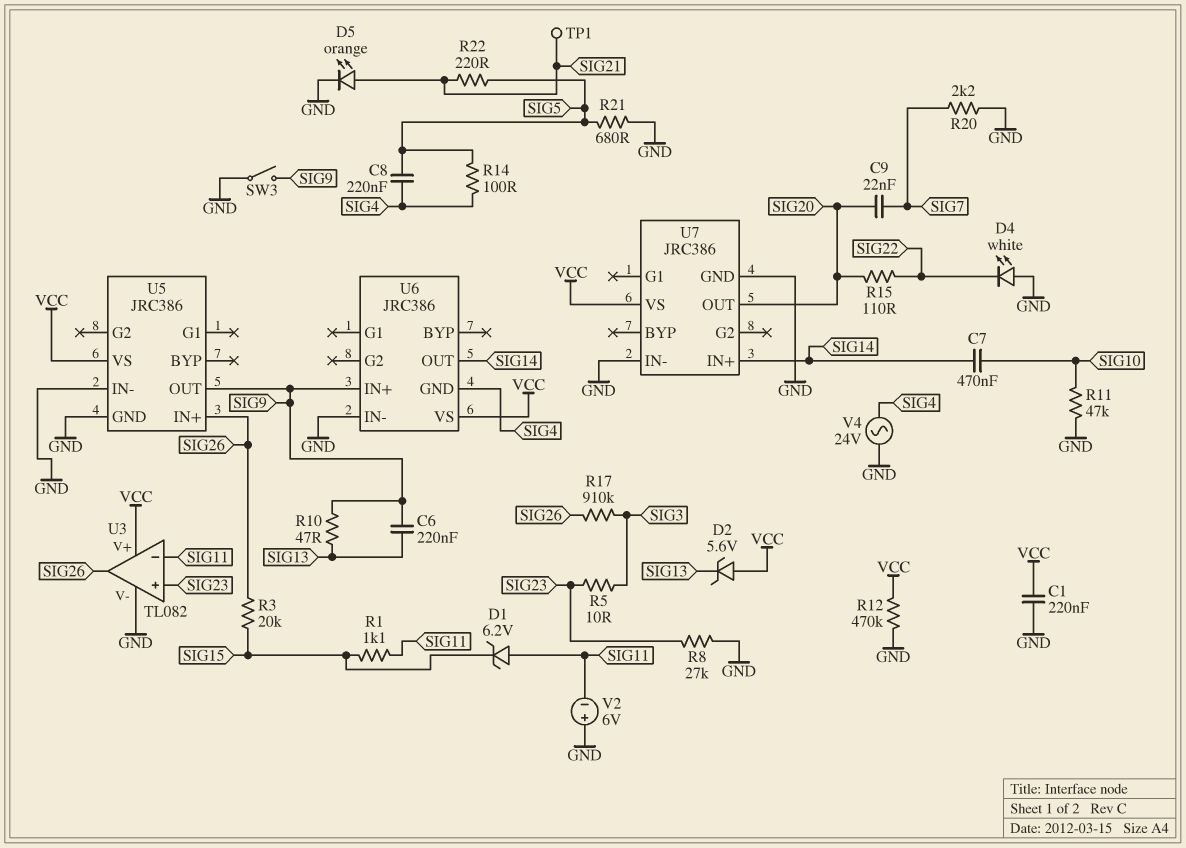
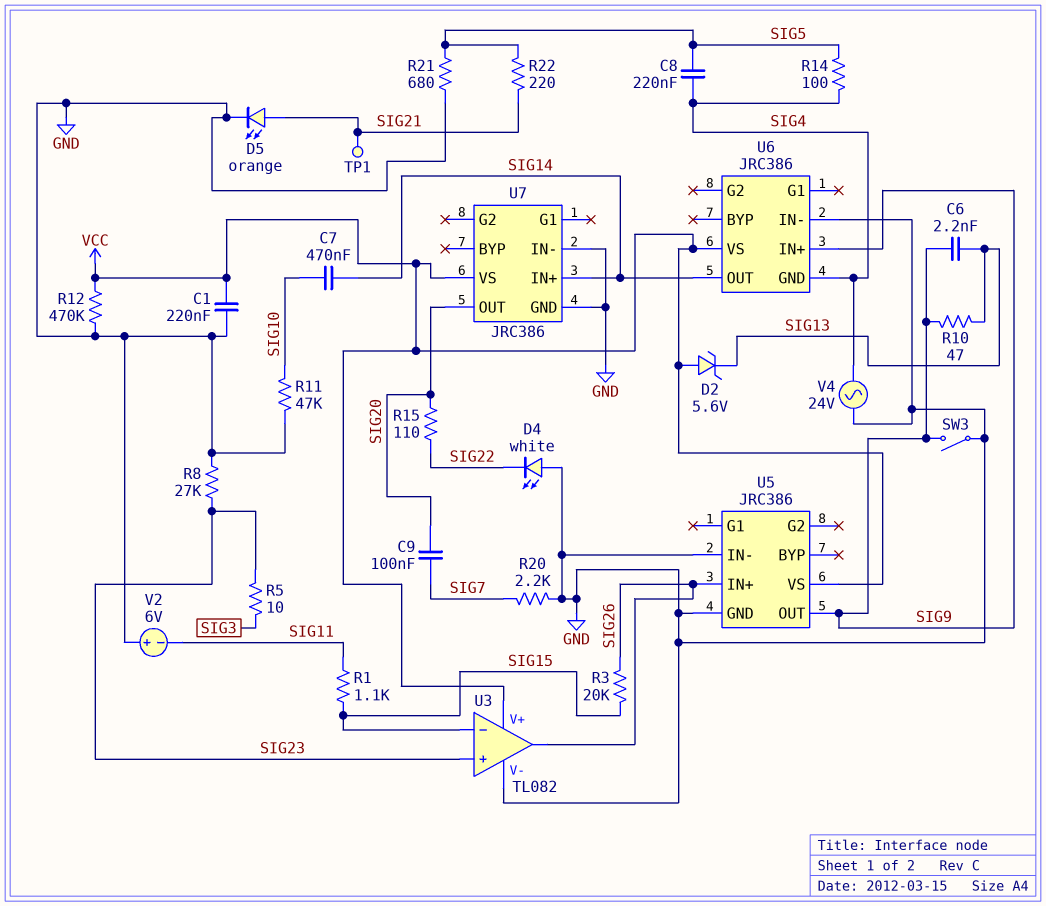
C6: 220nF (SIG9, SIG13) -> 2.2nF (SIG9, SIG13)
C9: 22nF (SIG7, SIG20) -> 100nF (SIG7, SIG20)
D1: zener 6.2V (A SIG11, K SIG15) -> none
R17: 910k (SIG3, SIG26) -> none
U3 pin in-: SIG11 -> SIG15

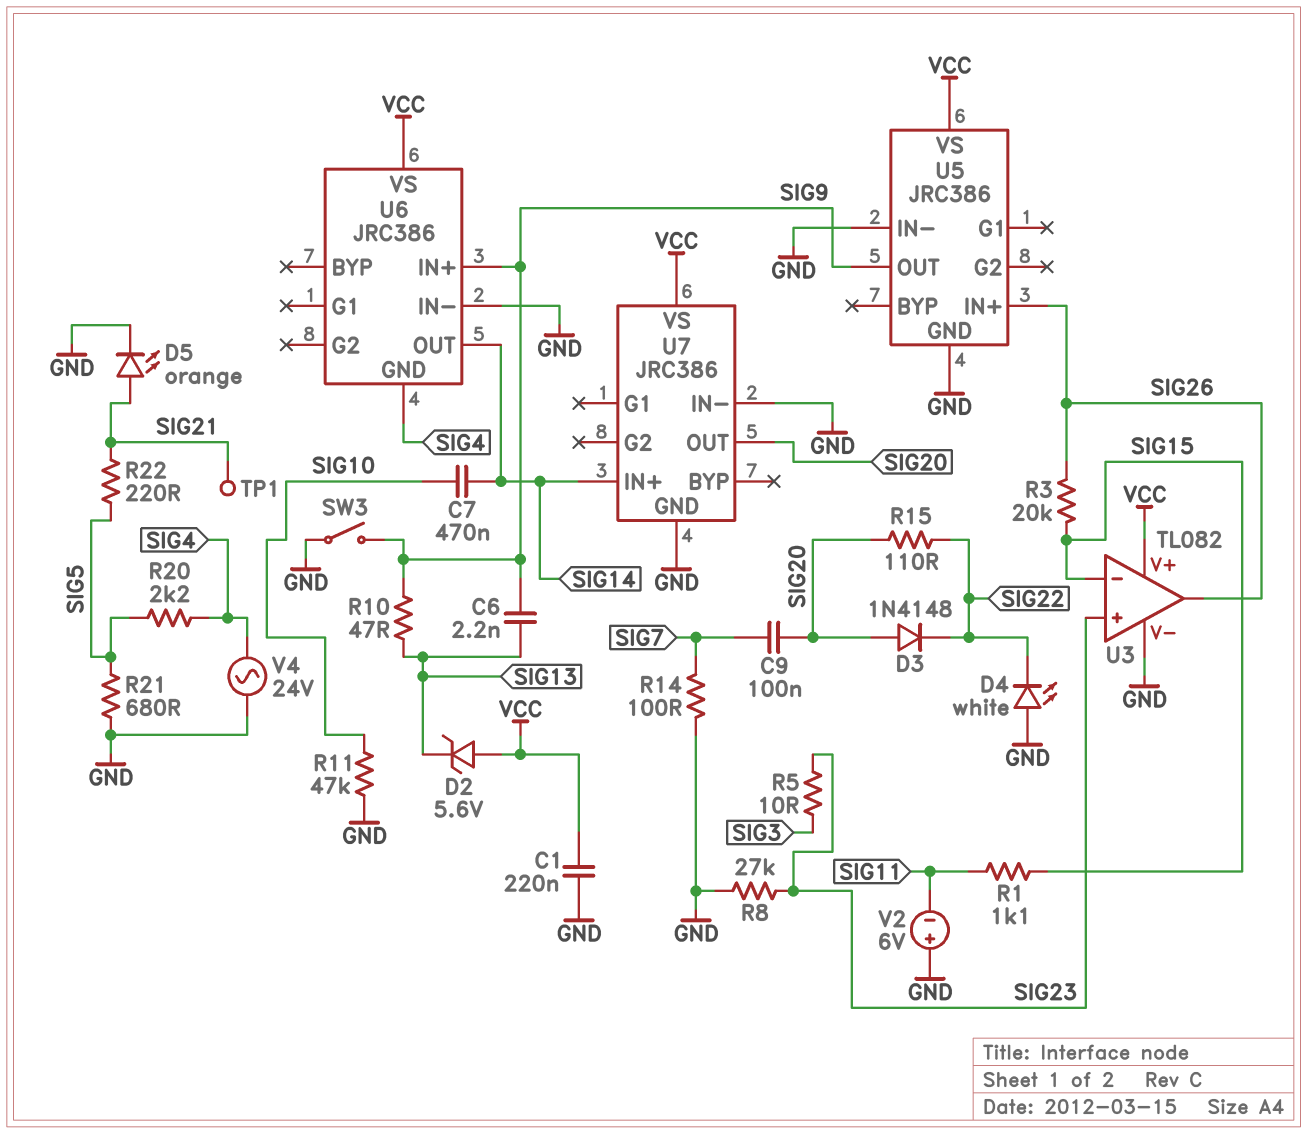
C8: 220nF (SIG4, SIG5) -> none
D3: none -> diode 1N4148 (A SIG20, K SIG22)
R12: 470k (GND, VCC) -> none
R14: 100 (SIG4, SIG5) -> 100 (GND, SIG7)
R20: 2.2k (GND, SIG7) -> 2.2k (SIG4, SIG5)

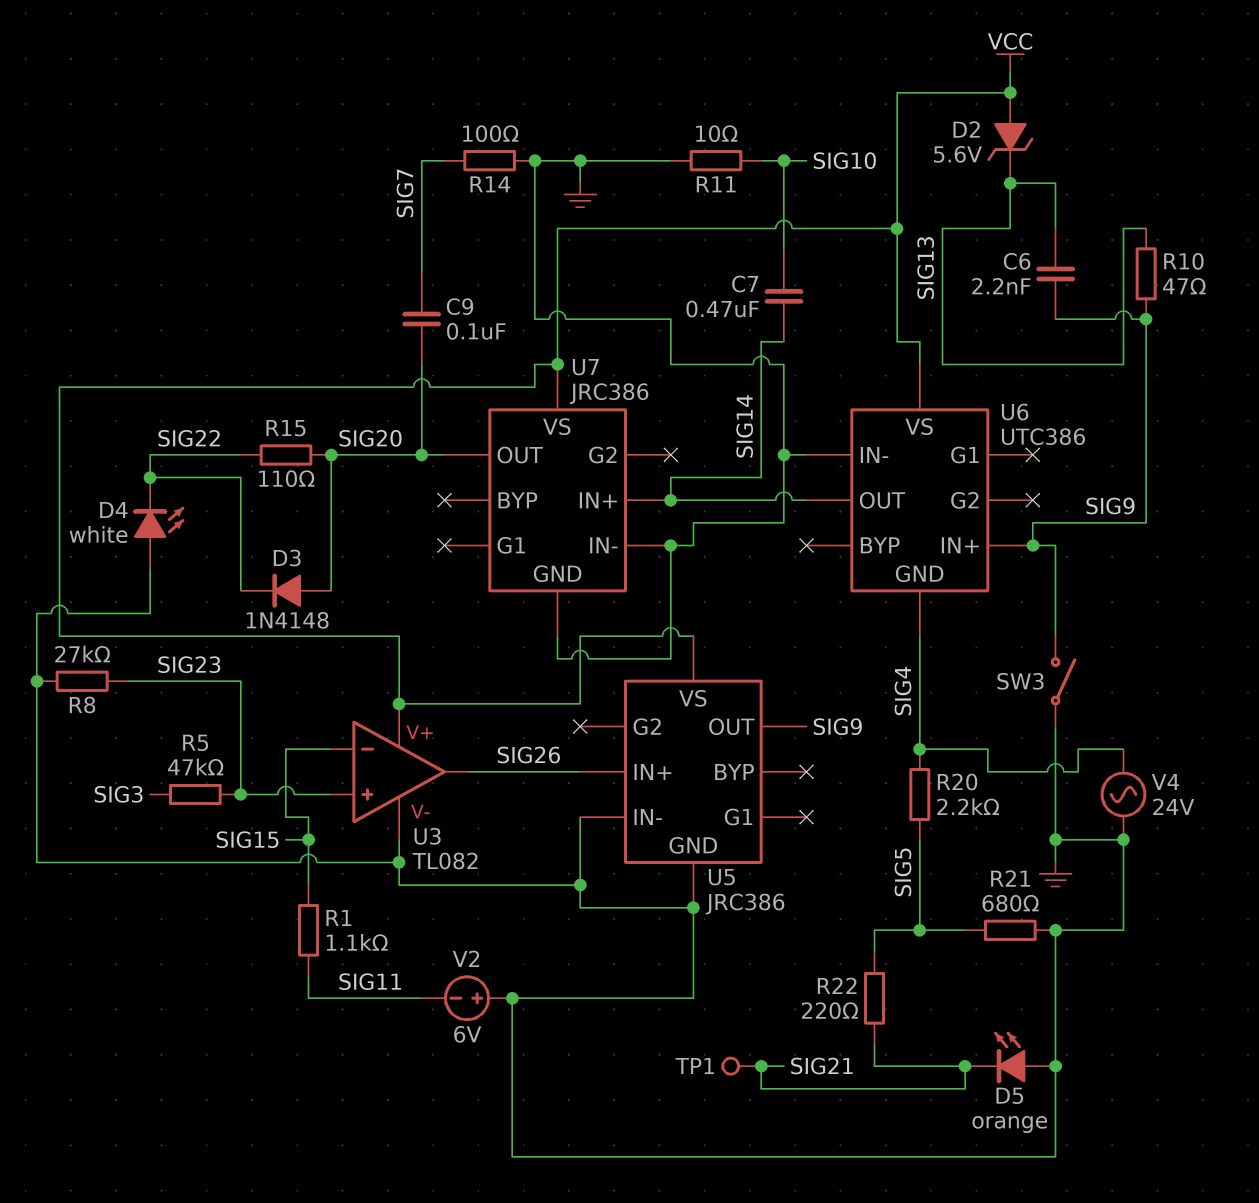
C1: 220nF (GND, VCC) -> none
D5: LED orange (A SIG21, K GND) -> LED orange (A GND, K SIG21)
R3: 20k (SIG15, SIG26) -> none
R5: 10 (SIG3, SIG23) -> 47k (SIG3, SIG23)
R11: 47k (GND, SIG10) -> 10 (GND, SIG10)
U6: JRC386 -> UTC386

